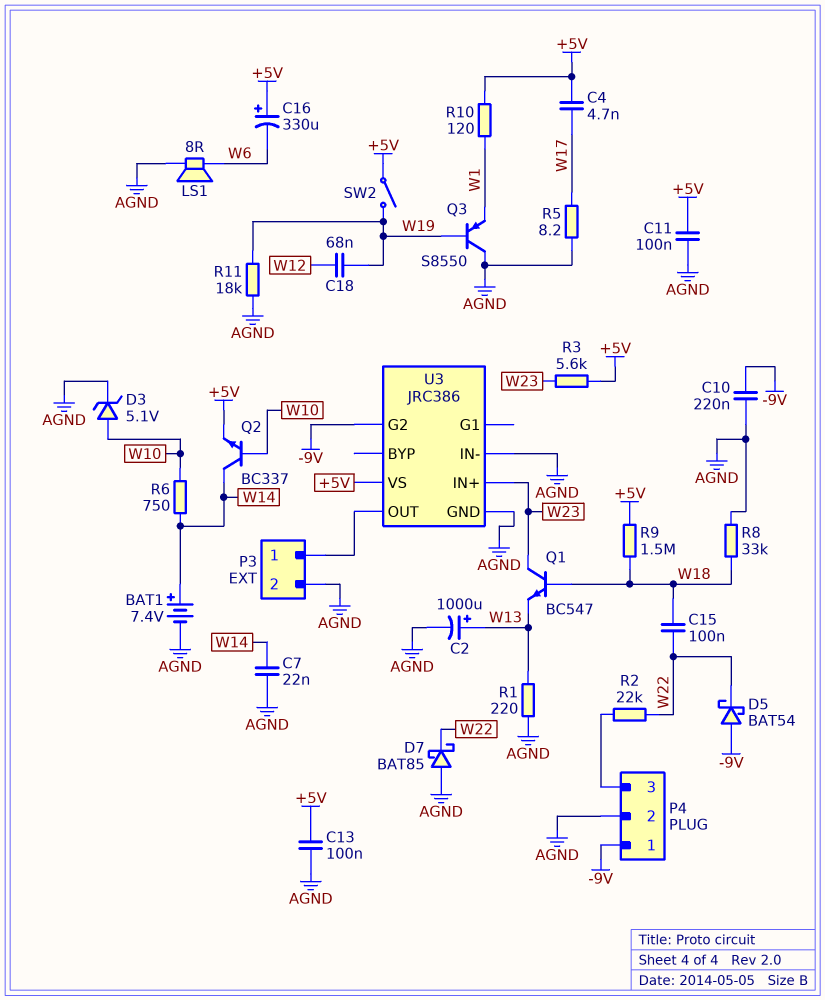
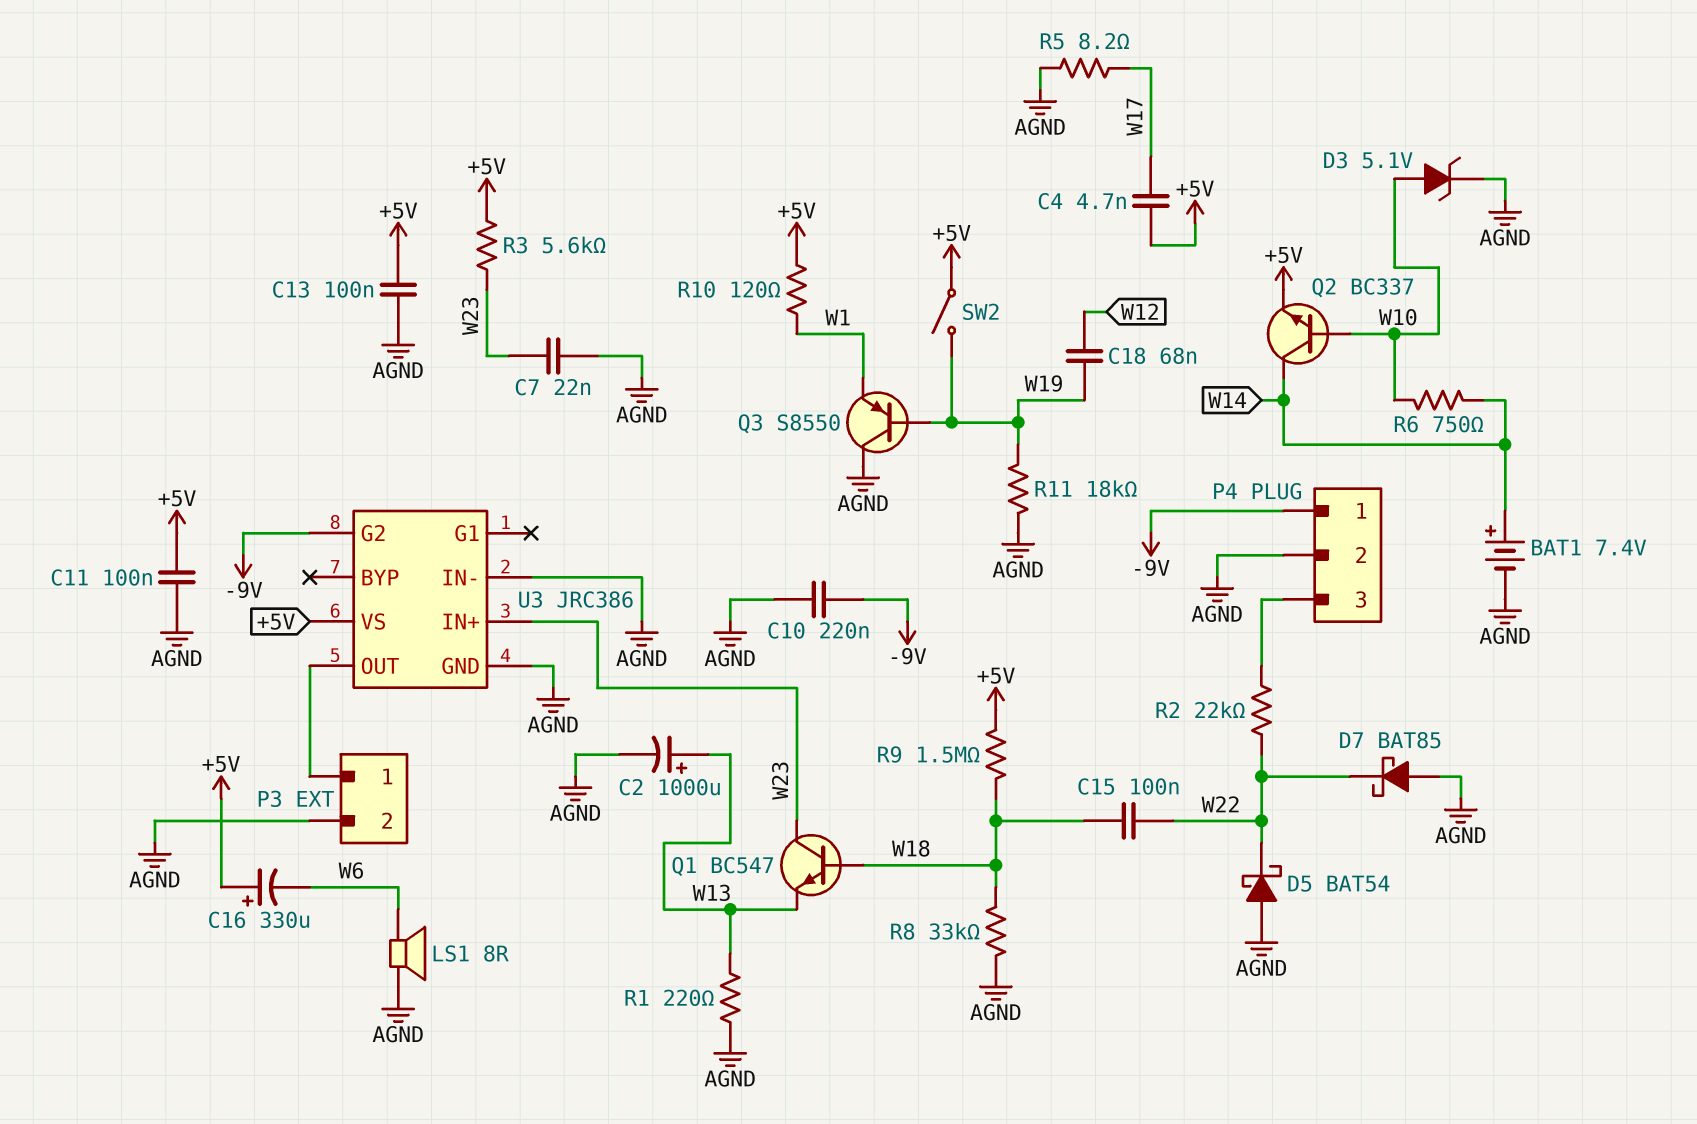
C7: 22nF (AGND, W14) -> 22nF (AGND, W23)
D5: schottky BAT54 (A -9V, K W22) -> schottky BAT54 (A AGND, K W22)

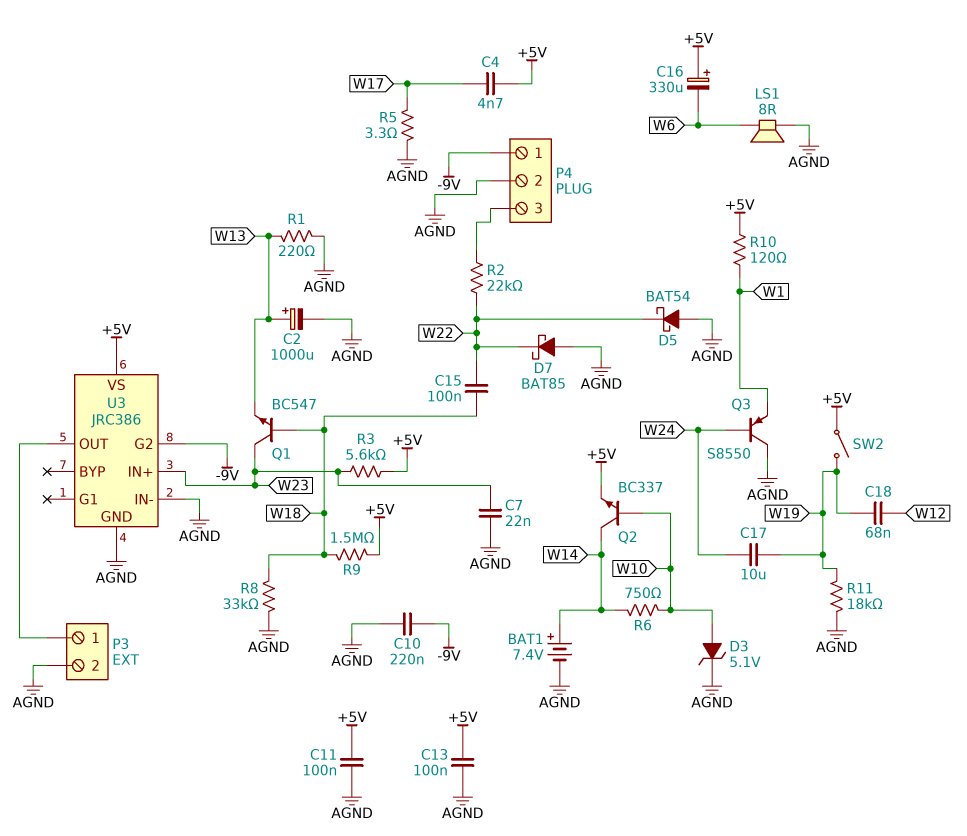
C17: none -> 10uF (W19, W24)
Q3: PNP S8550 (B W19, C AGND, E W1) -> PNP S8550 (B W24, C AGND, E W1)
R5: 8.2 (AGND, W17) -> 3.3 (AGND, W17)

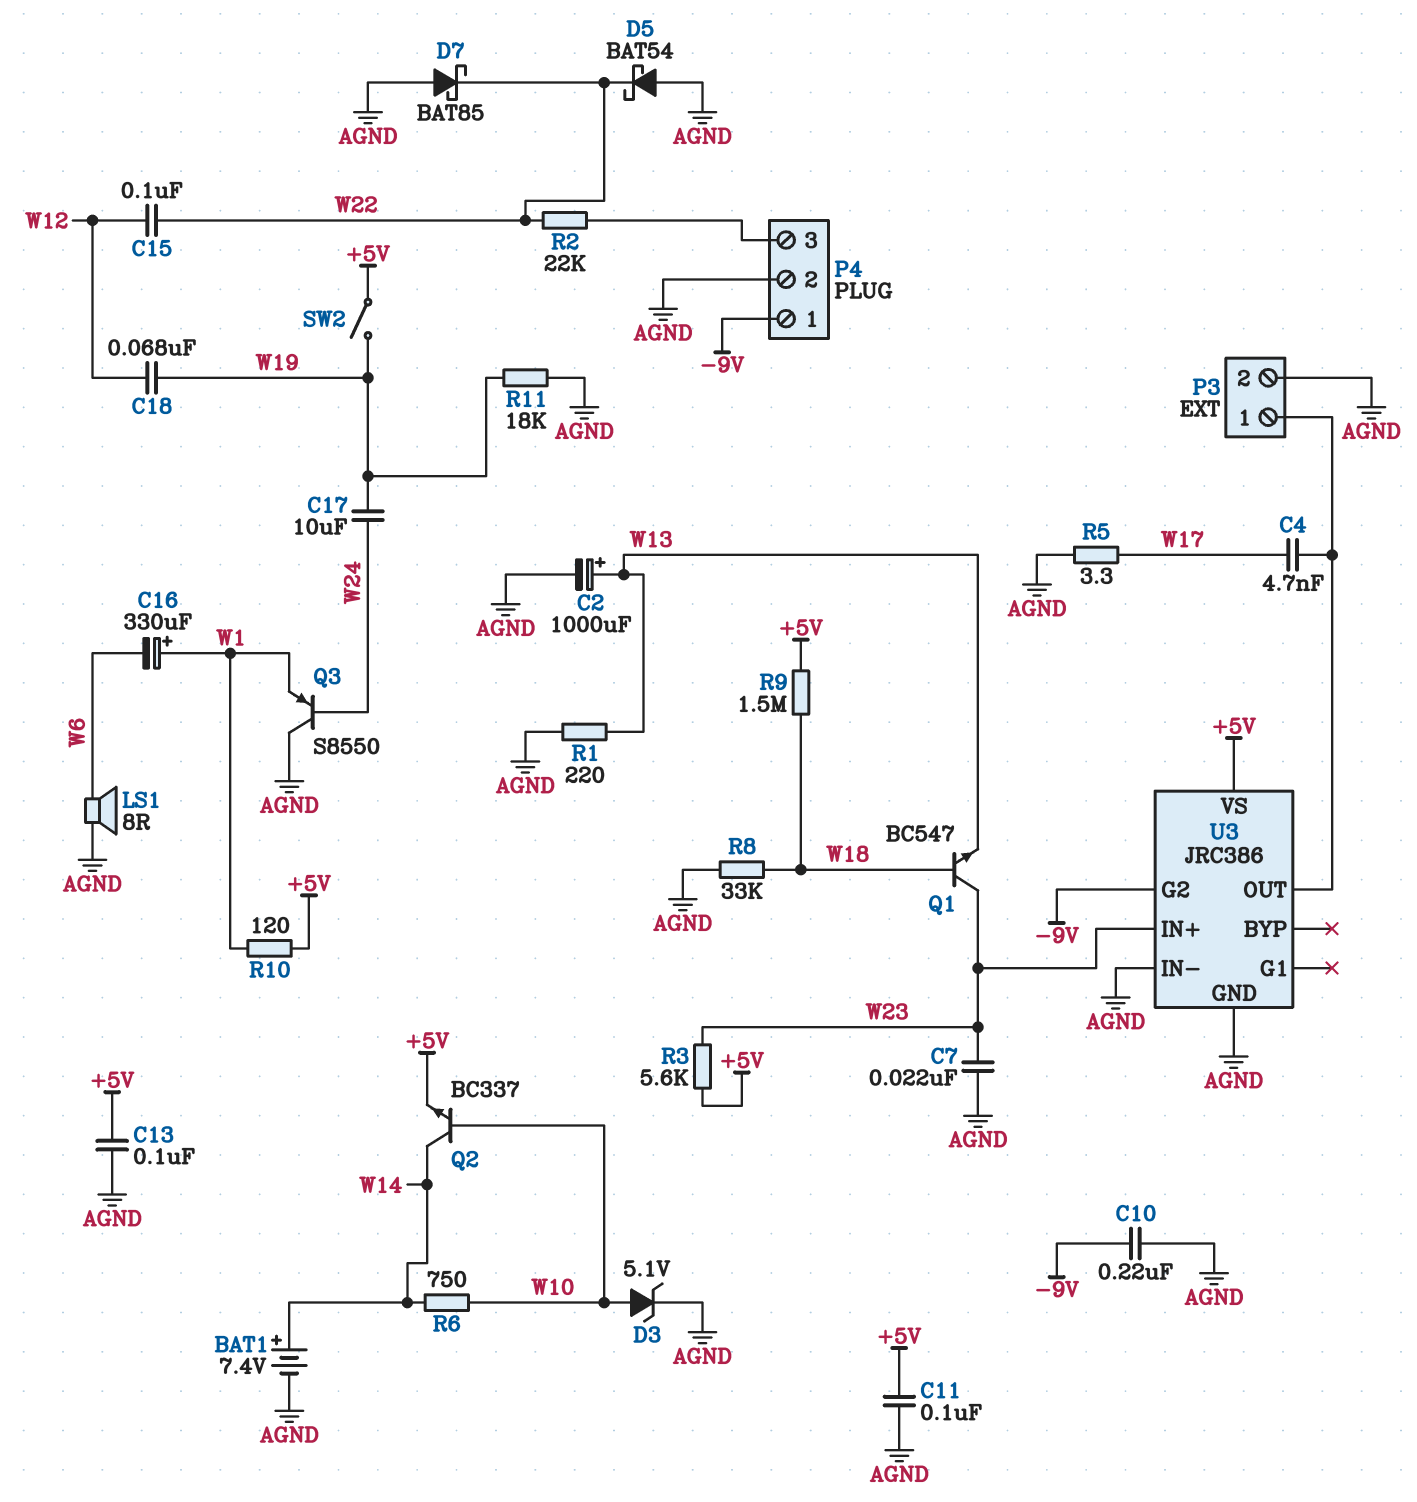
C4: 4.7nF (+5V, W17) -> 4.7nF (P3/1, W17)
C15: 100nF (W18, W22) -> 100nF (W12, W22)
C16: 330uF (plus +5V, minus W6) -> 330uF (plus W1, minus W6)

